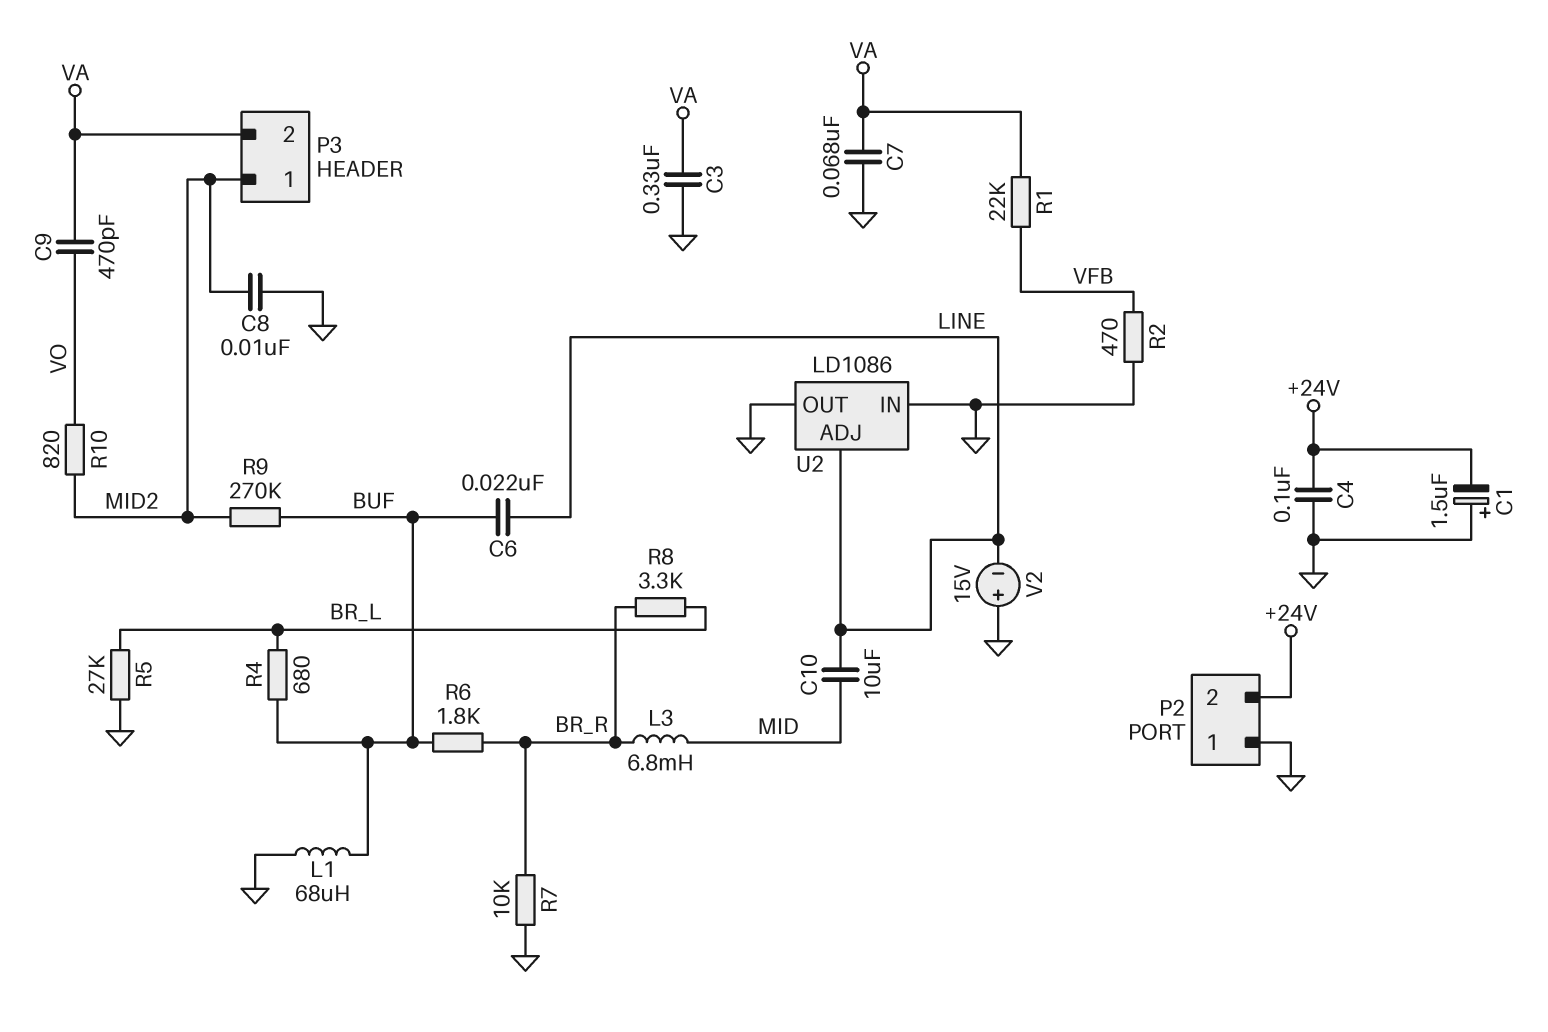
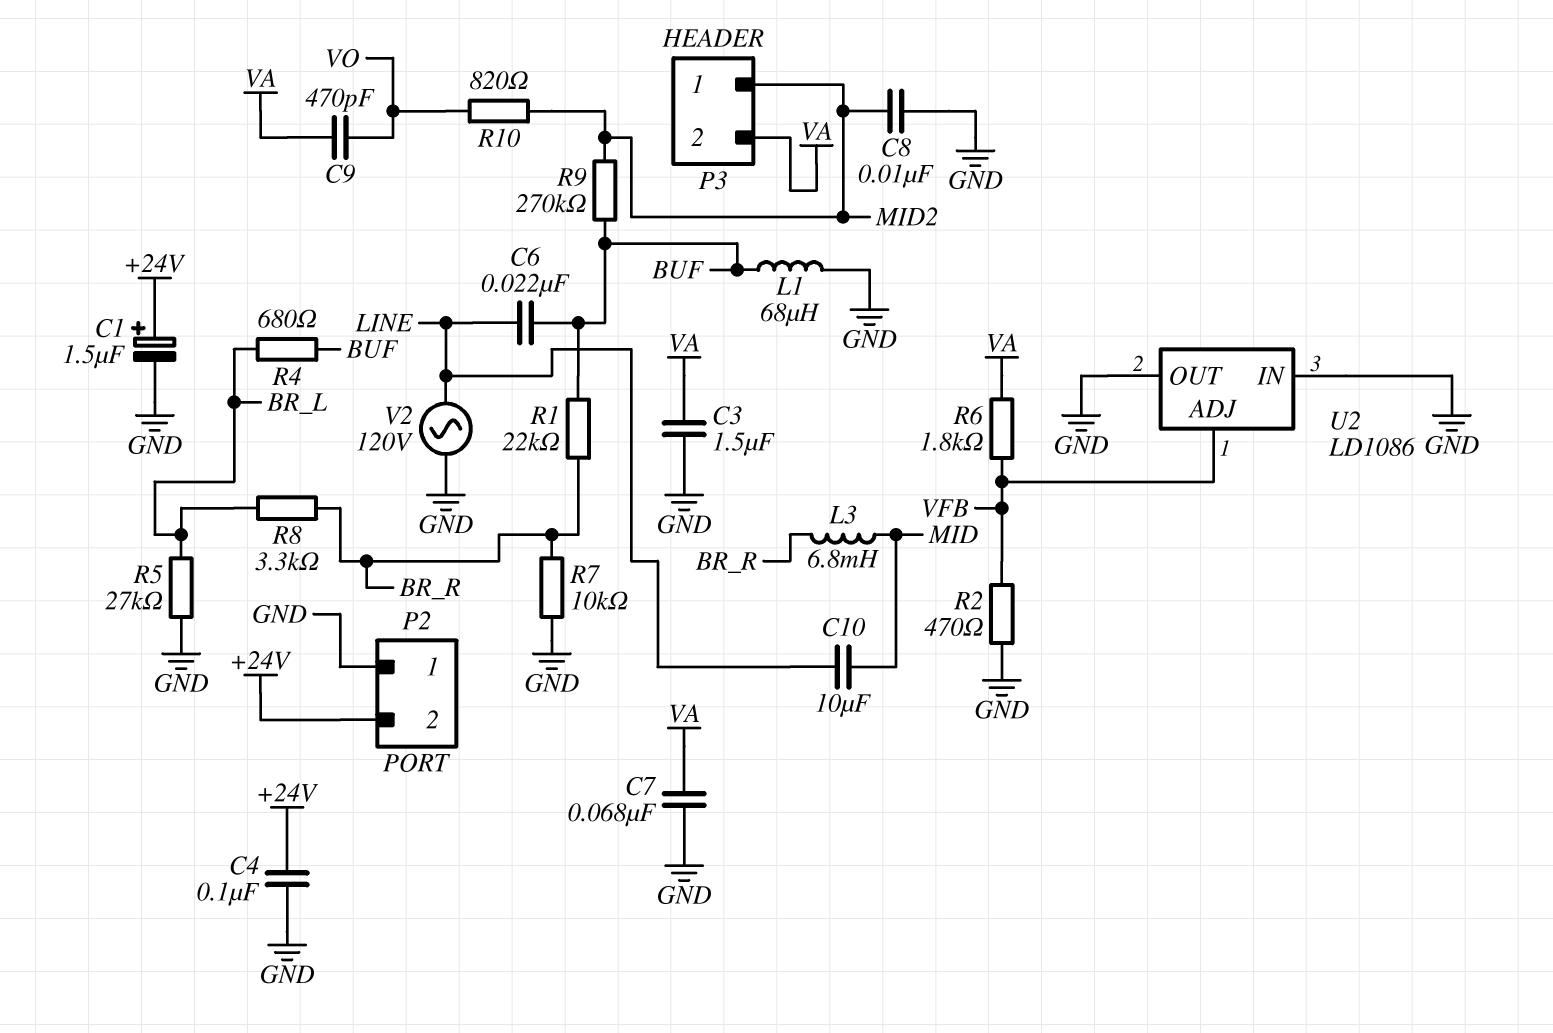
C1: 1.5uF (plus GND, minus +24V) -> 1.5uF (plus +24V, minus GND)
C3: 330nF (GND, VA) -> 1.5uF (GND, VA)
R1: 22k (VA, VFB) -> 22k (BR_R, BUF)
R6: 1.8k (BR_R, BUF) -> 1.8k (VA, VFB)
U2 pin ADJ: LINE -> VFB
V2: 15V (plus GND, minus LINE) -> AC 120V (GND, LINE)

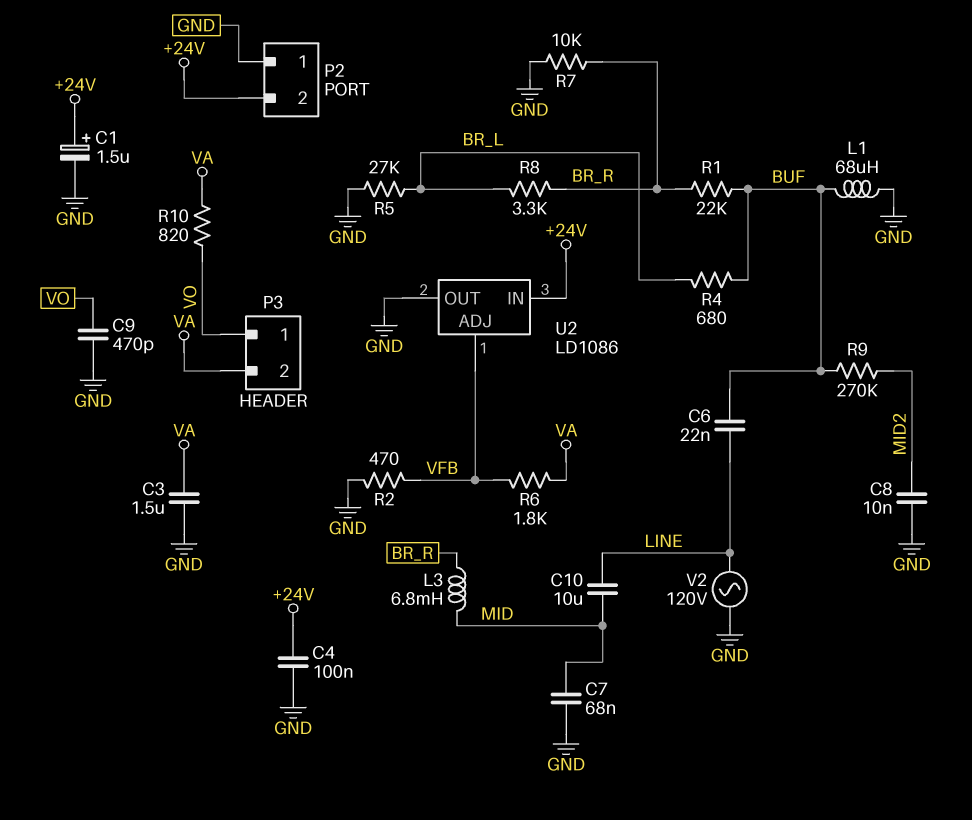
C7: 68nF (GND, VA) -> 68nF (GND, MID)
C9: 470pF (VA, VO) -> 470pF (GND, VO)
P3 pin 1: MID2 -> VO
R10: 820 (MID2, VO) -> 820 (VA, VO)
U2 pin IN: GND -> +24V

